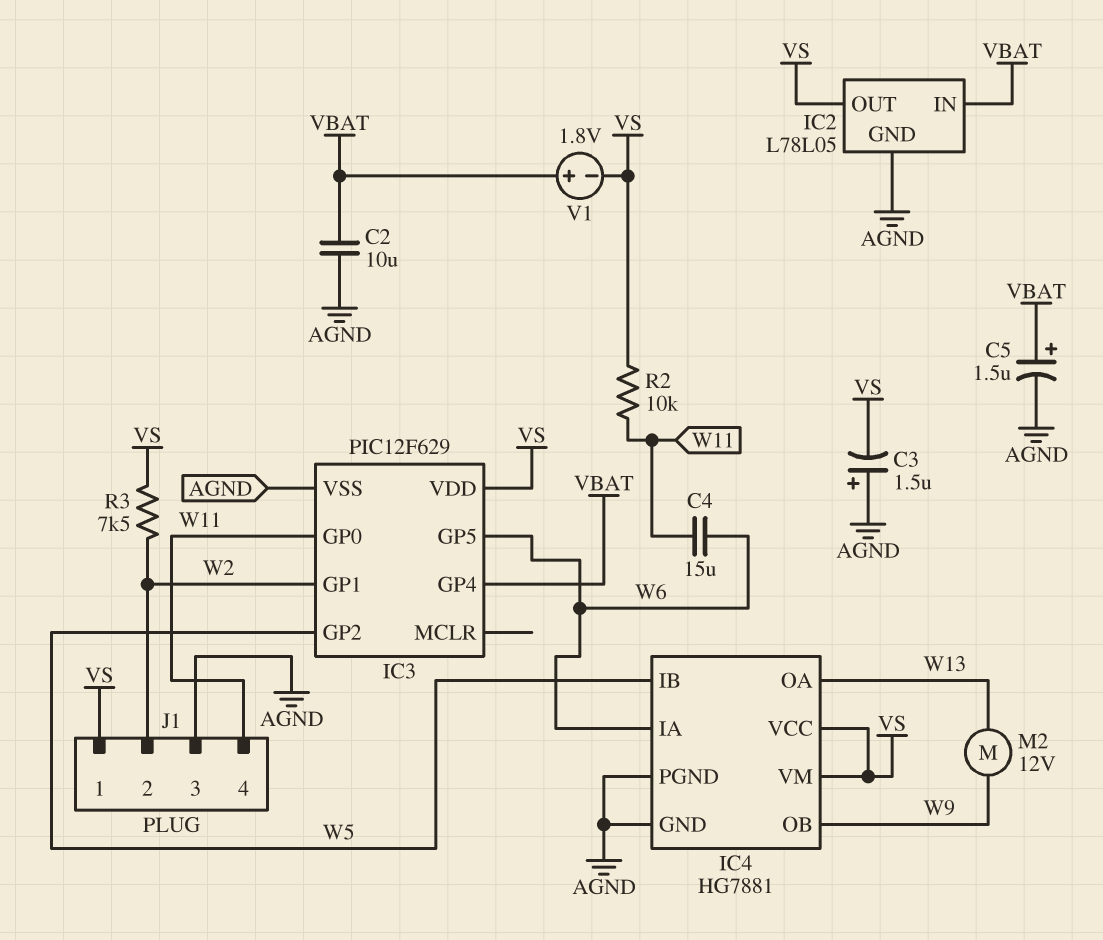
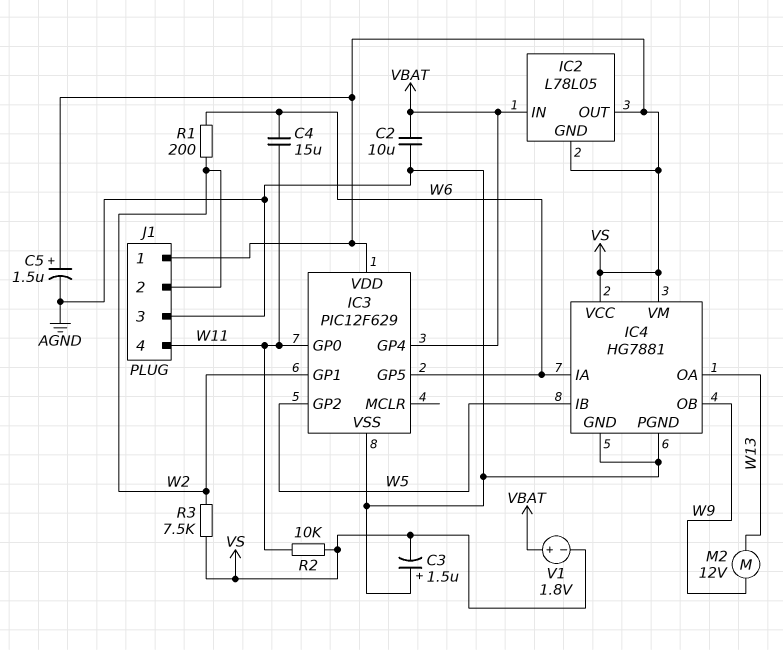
C5: 1.5uF (plus VBAT, minus AGND) -> 1.5uF (plus VS, minus AGND)
IC2 pin GND: AGND -> VS
R1: none -> 200 (W2, W6)

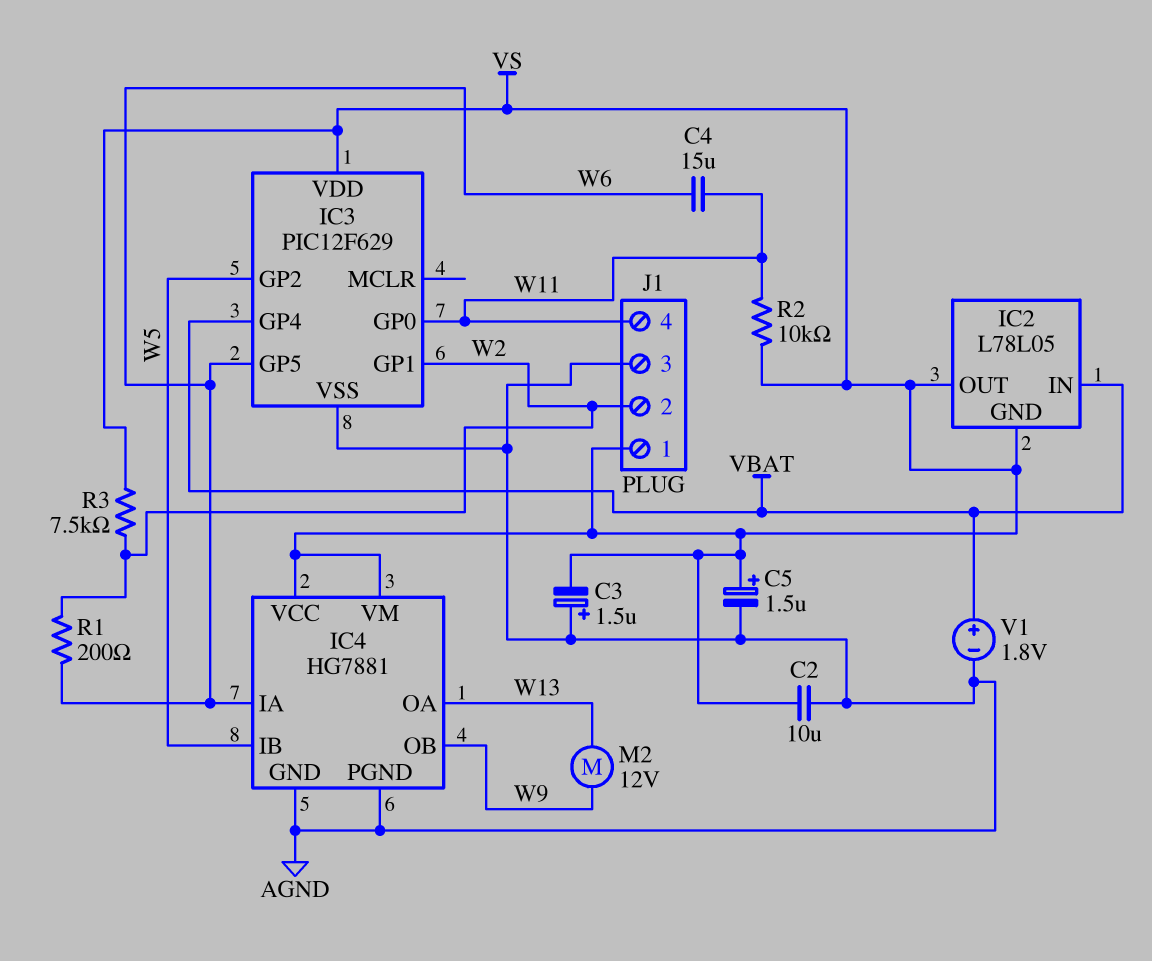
C2: 10uF (AGND, VBAT) -> 10uF (AGND, VS)
V1: 1.8V (plus VBAT, minus VS) -> 1.8V (plus VBAT, minus AGND)

